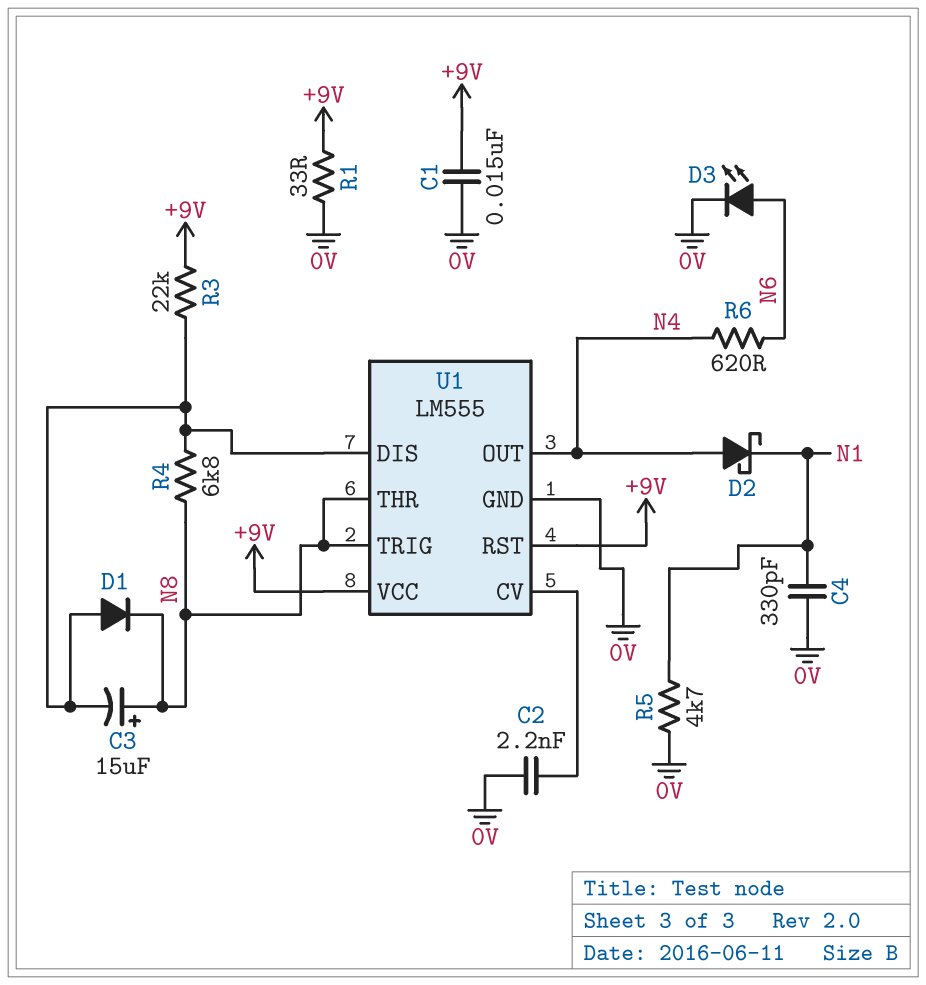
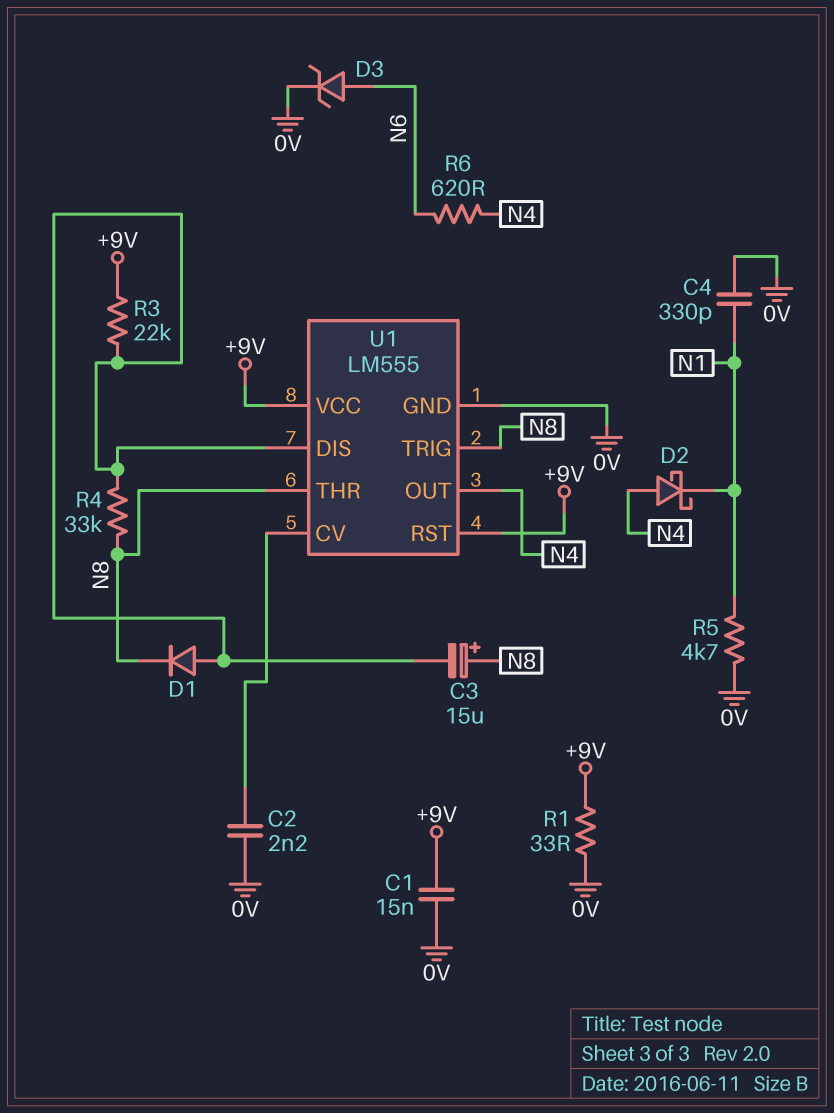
D3: LED (A N6, K 0V) -> zener (A N6, K 0V)
R4: 6.8k (N8, U1/DIS) -> 33k (N8, U1/DIS)

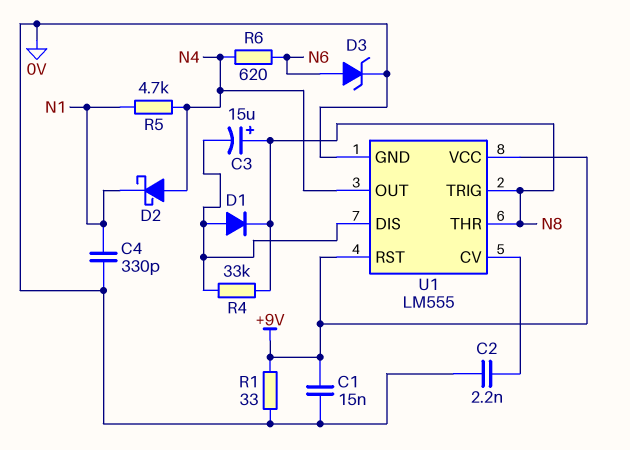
R3: 22k (+9V, U1/DIS) -> none
R5: 4.7k (0V, N1) -> 4.7k (N1, N4)

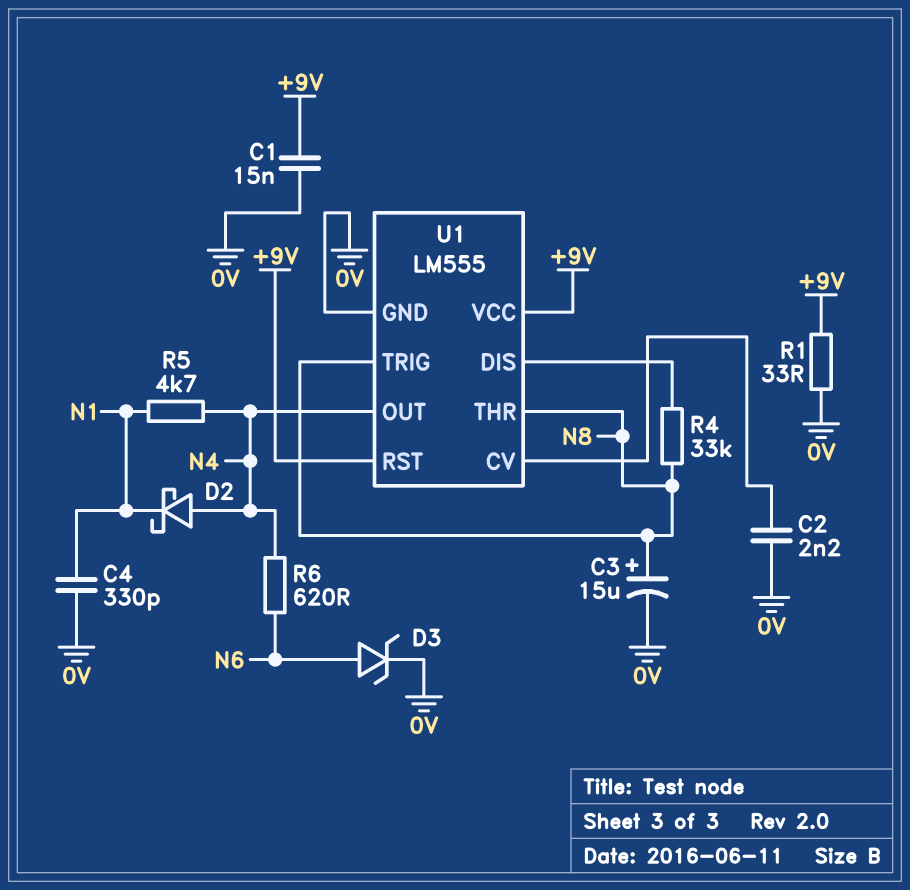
C3: 15uF (plus N8, minus U1/DIS) -> 15uF (plus N8, minus 0V)
D1: diode (A U1/DIS, K N8) -> none

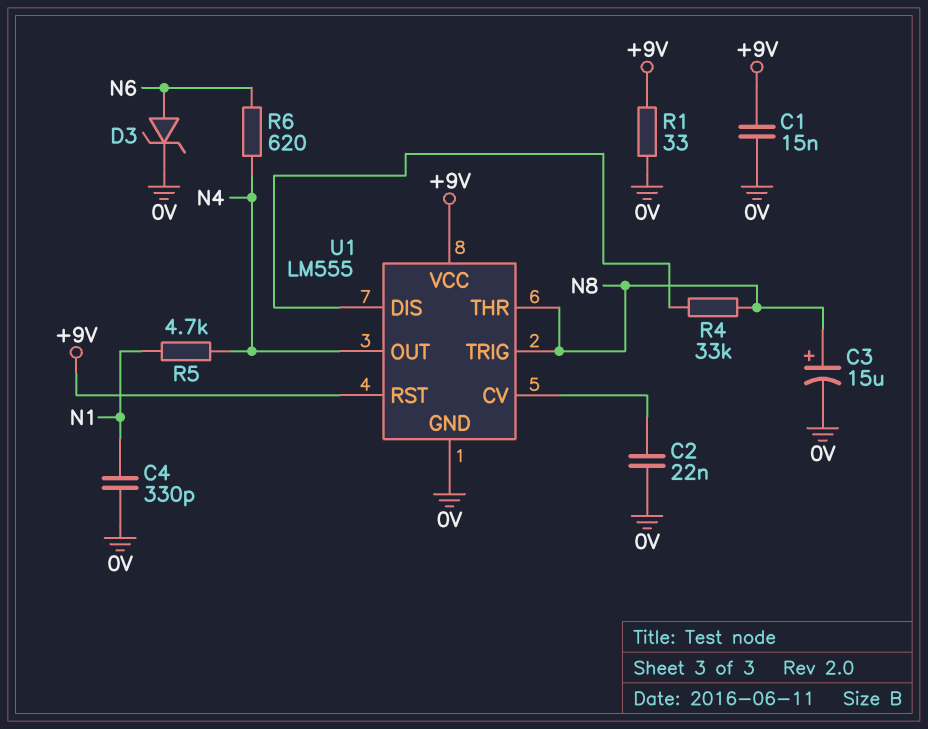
C2: 2.2nF (0V, U1/CV) -> 22nF (0V, U1/CV)
D2: schottky (A N4, K N1) -> none

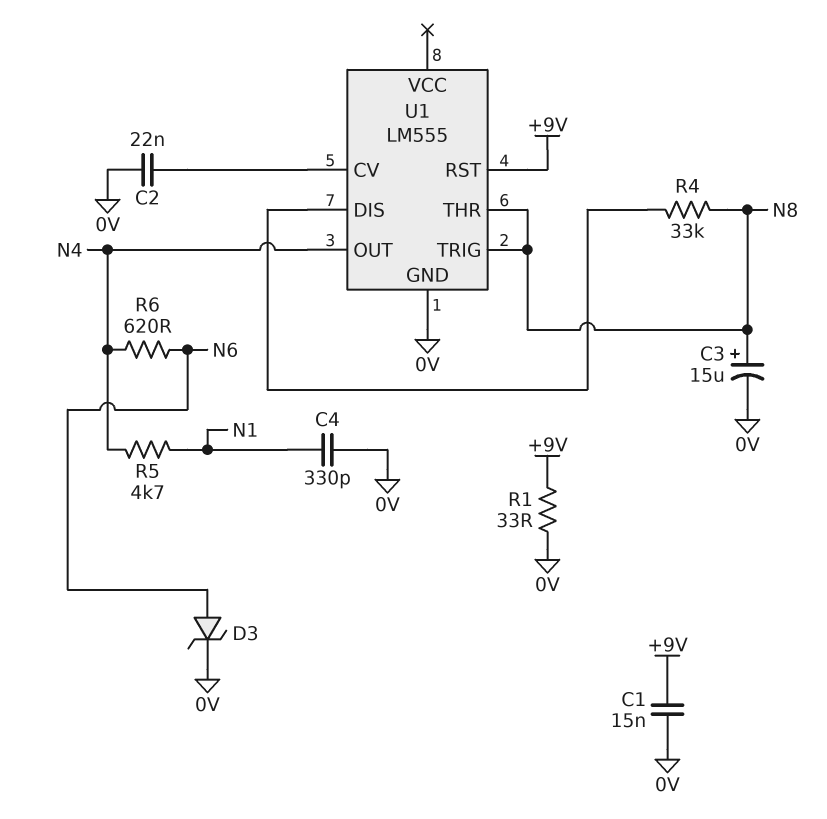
U1 pin VCC: +9V -> none

